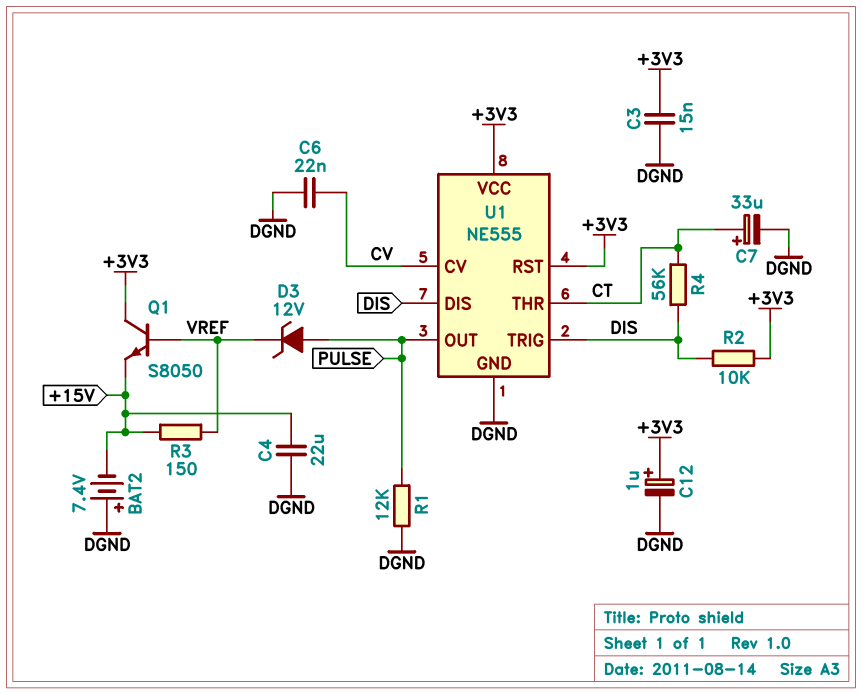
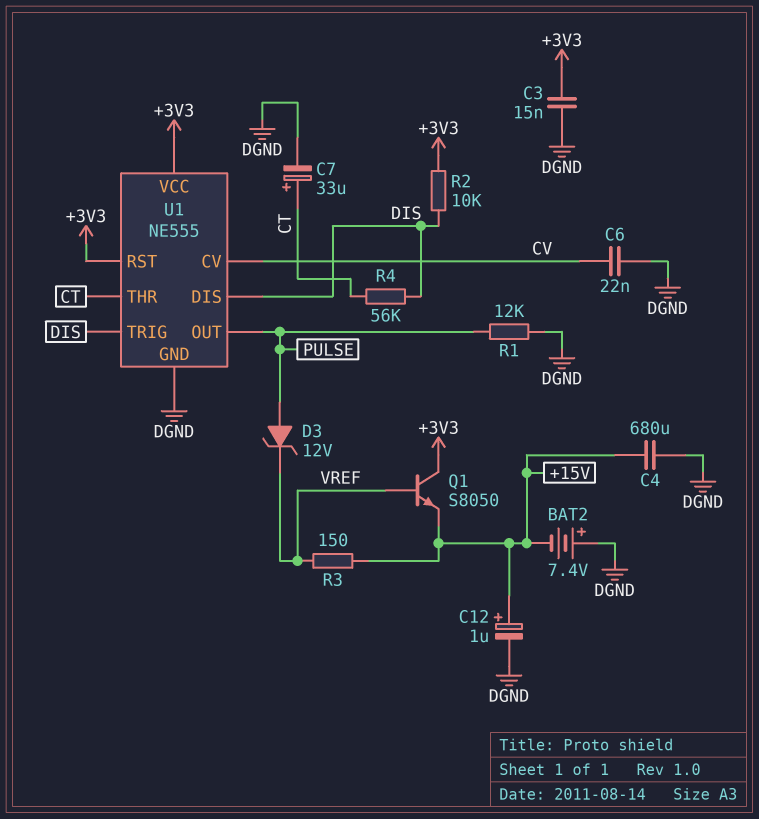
C4: 22uF (+15V, DGND) -> 680uF (+15V, DGND)
C12: 1uF (plus +3V3, minus DGND) -> 1uF (plus +15V, minus DGND)

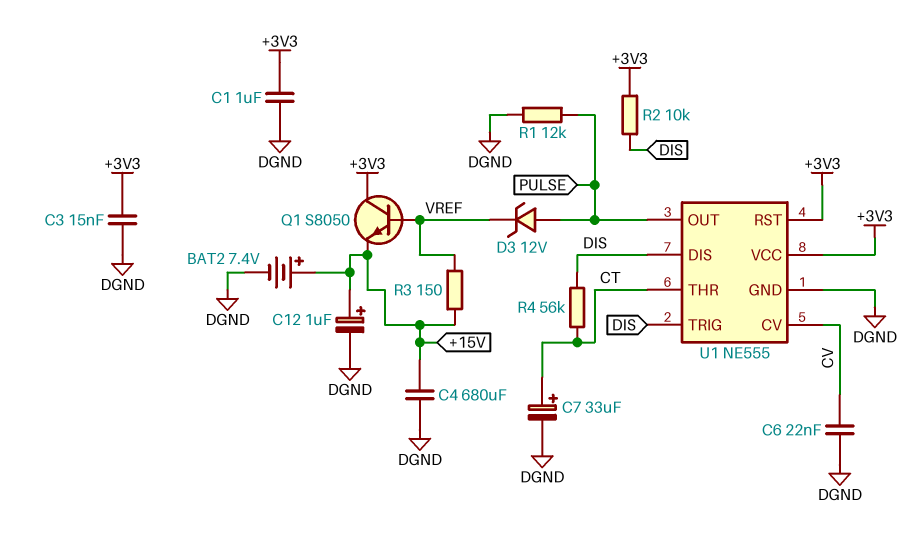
BAT2: 7.4V (plus DGND, minus +15V) -> 7.4V (plus +15V, minus DGND)
C1: none -> 1uF (+3V3, DGND)

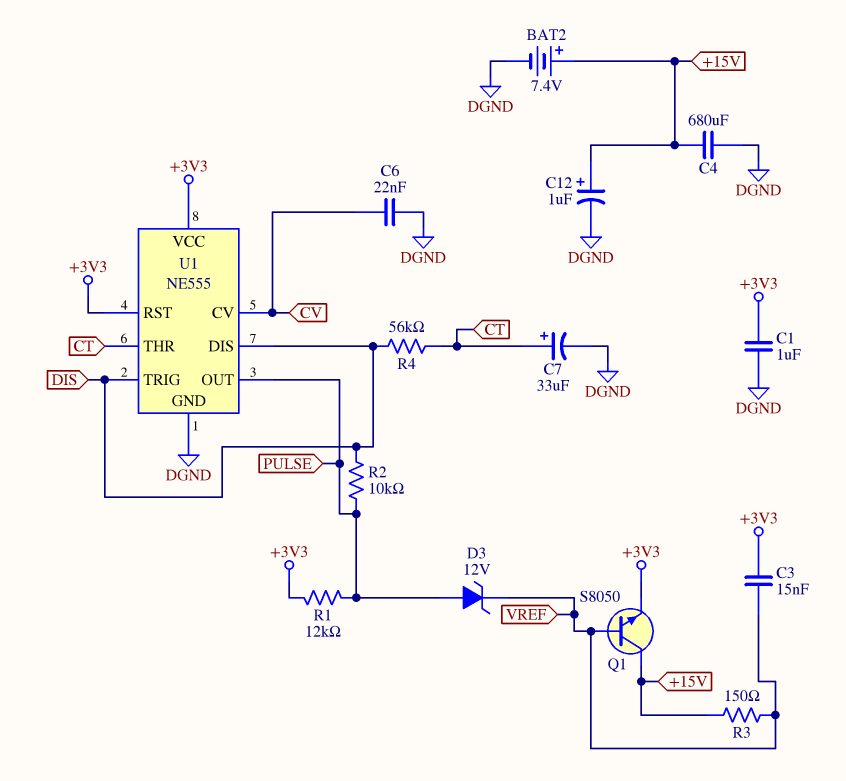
C3: 15nF (+3V3, DGND) -> 15nF (+3V3, VREF)
Q1: NPN S8050 (B VREF, C +3V3, E +15V) -> NPN S8050 (B VREF, C +15V, E +3V3)
R1: 12k (DGND, PULSE) -> 12k (+3V3, PULSE)
R2: 10k (+3V3, DIS) -> 10k (DIS, PULSE)

